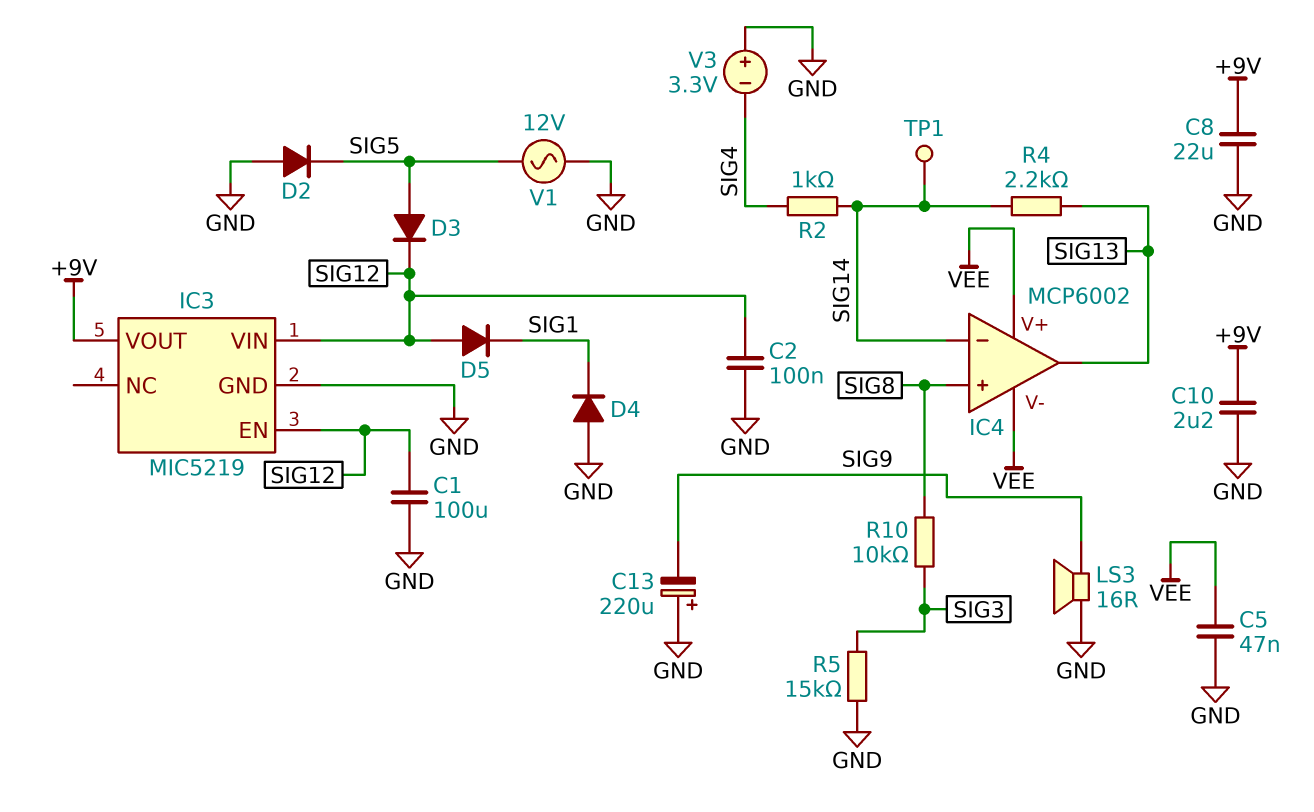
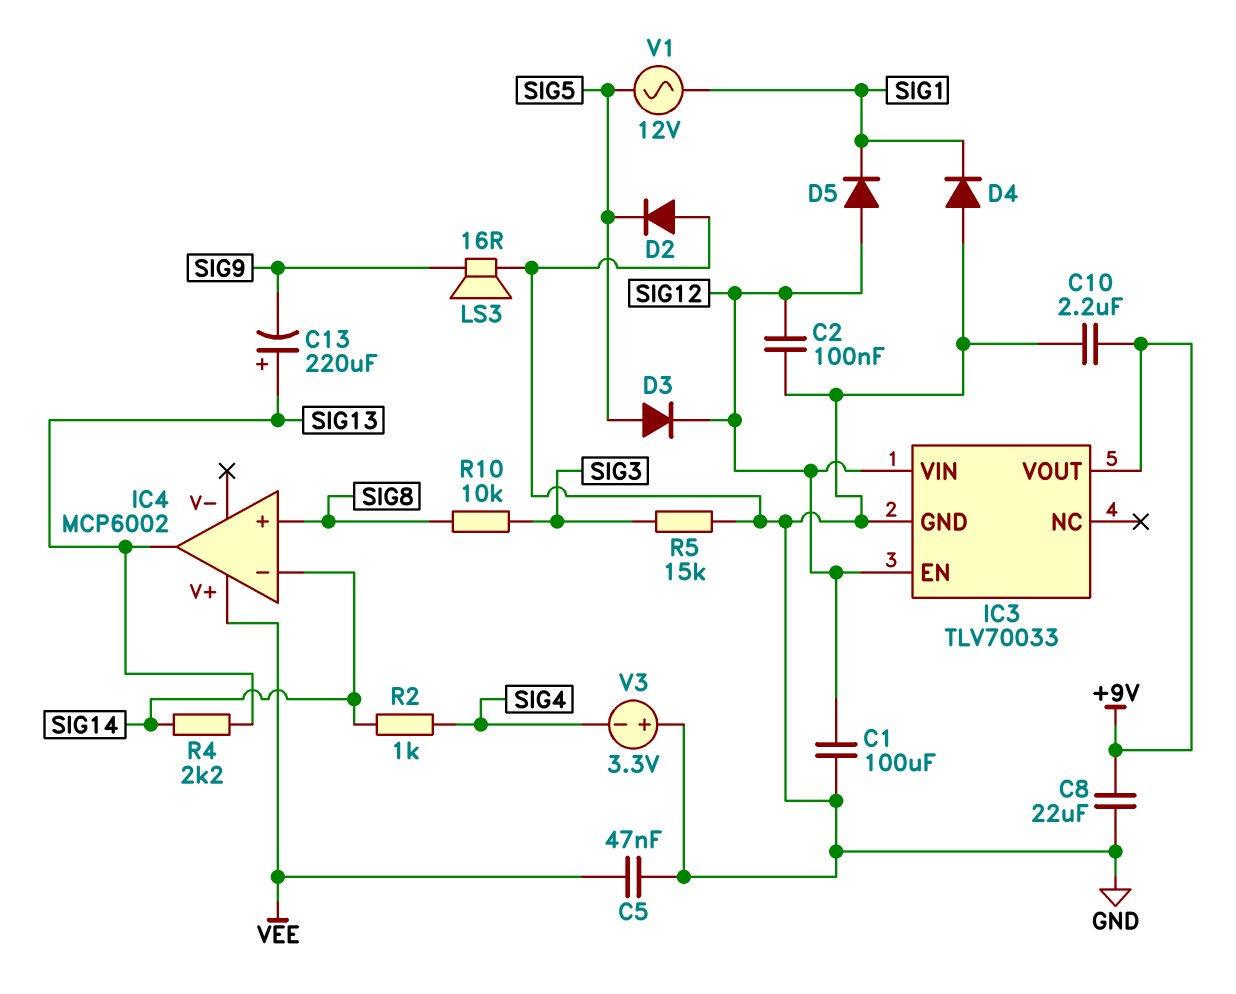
C13: 220uF (plus GND, minus SIG9) -> 220uF (plus SIG13, minus SIG9)
IC3: MIC5219 -> TLV70033
IC4 pin V-: VEE -> none
TP1: test point (SIG14) -> none
V1: AC 12V (GND, SIG5) -> AC 12V (SIG1, SIG5)

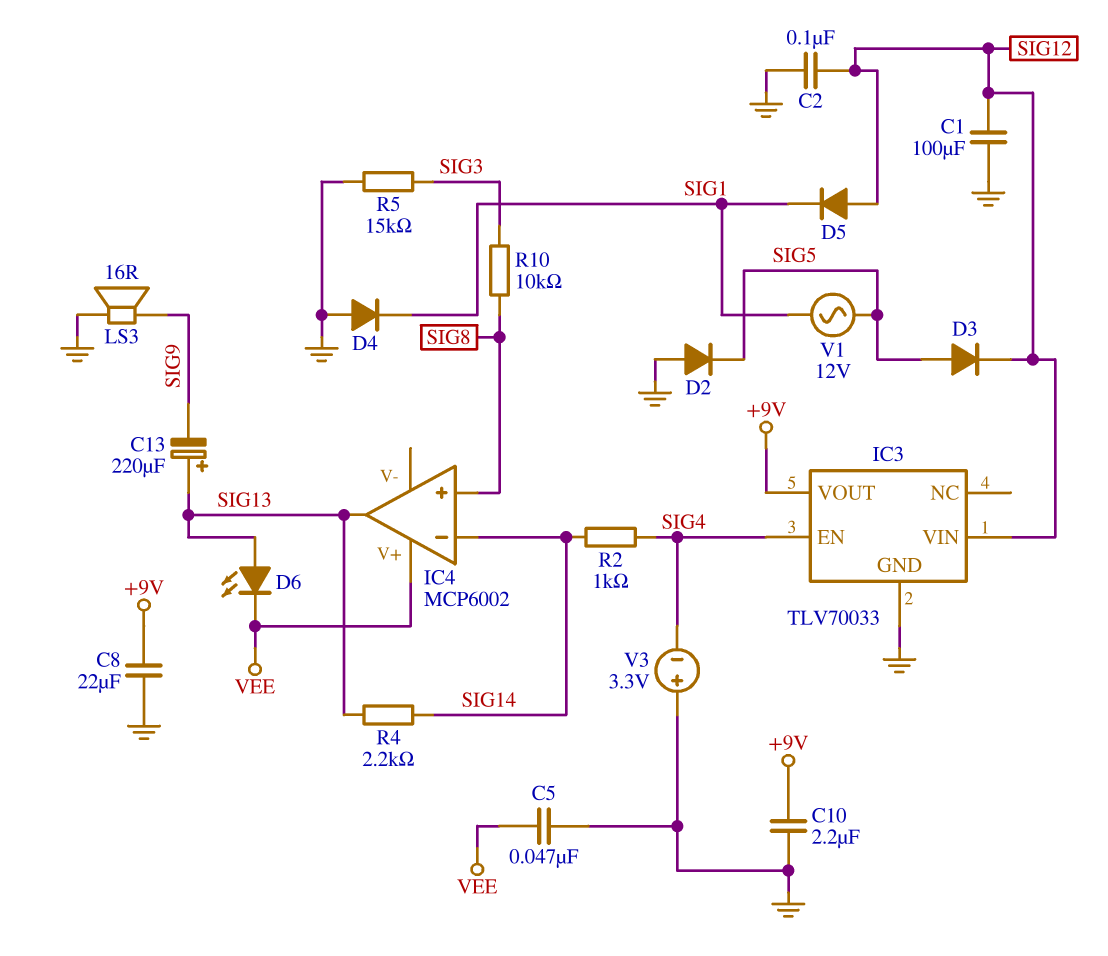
D6: none -> LED (A SIG13, K VEE)
IC3 pin EN: SIG12 -> SIG4

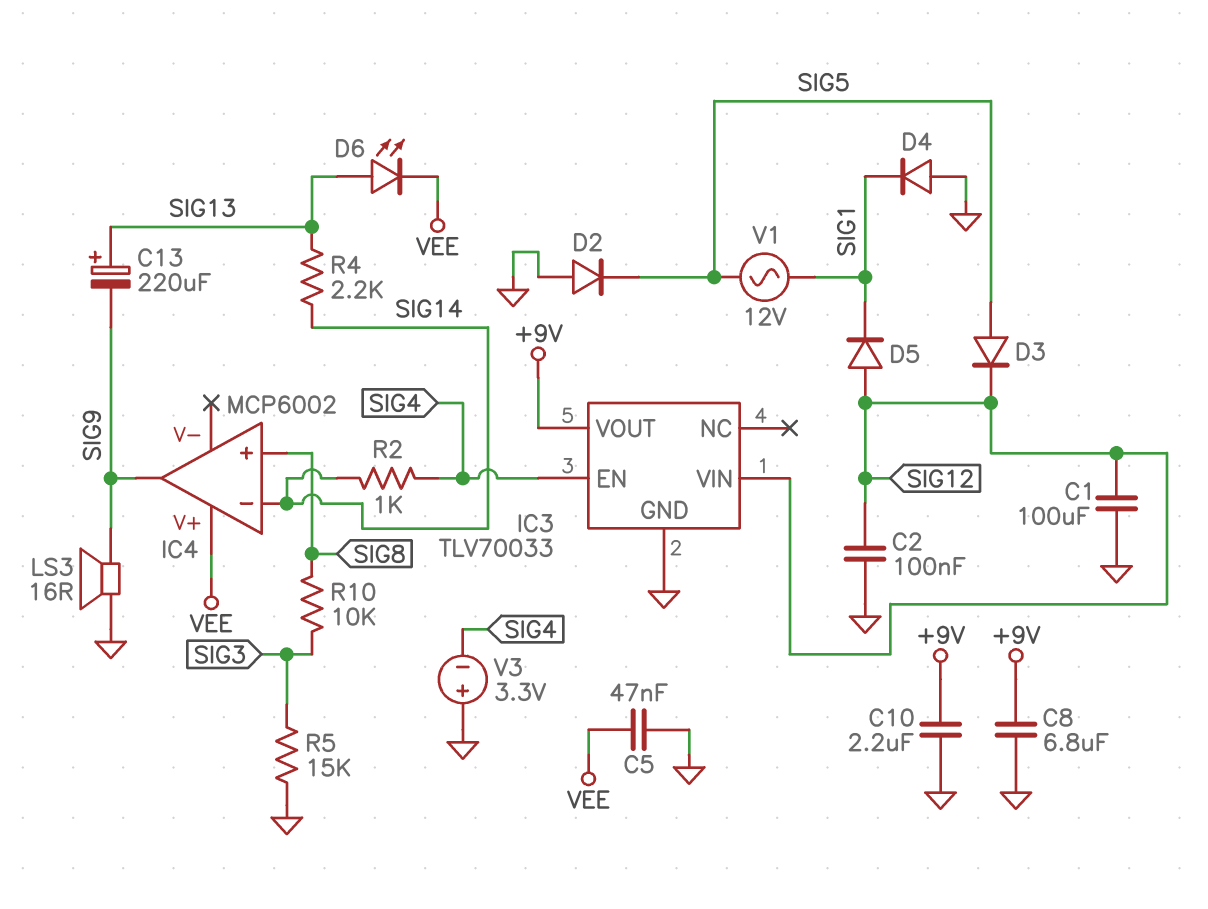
C8: 22uF (+9V, GND) -> 6.8uF (+9V, GND)
IC4 pin out: SIG13 -> SIG9

